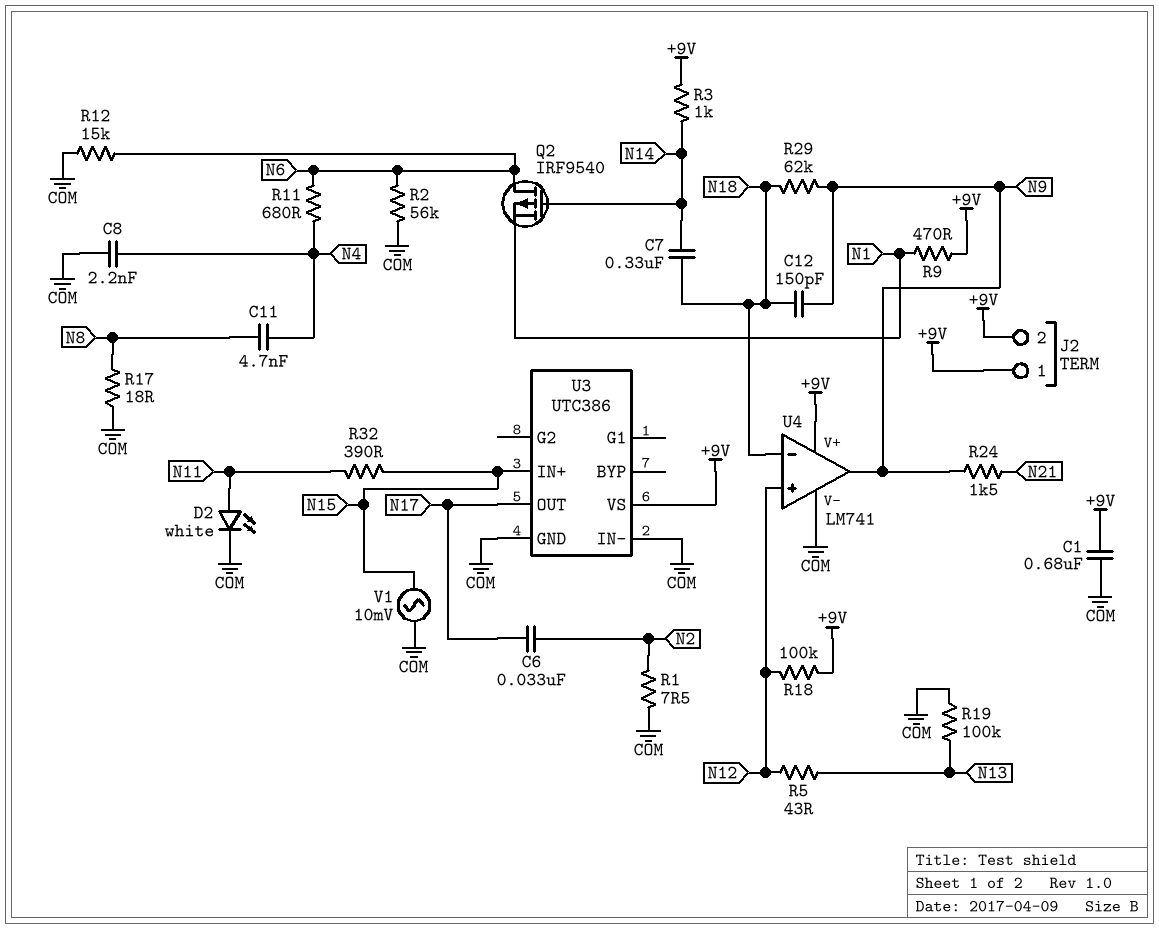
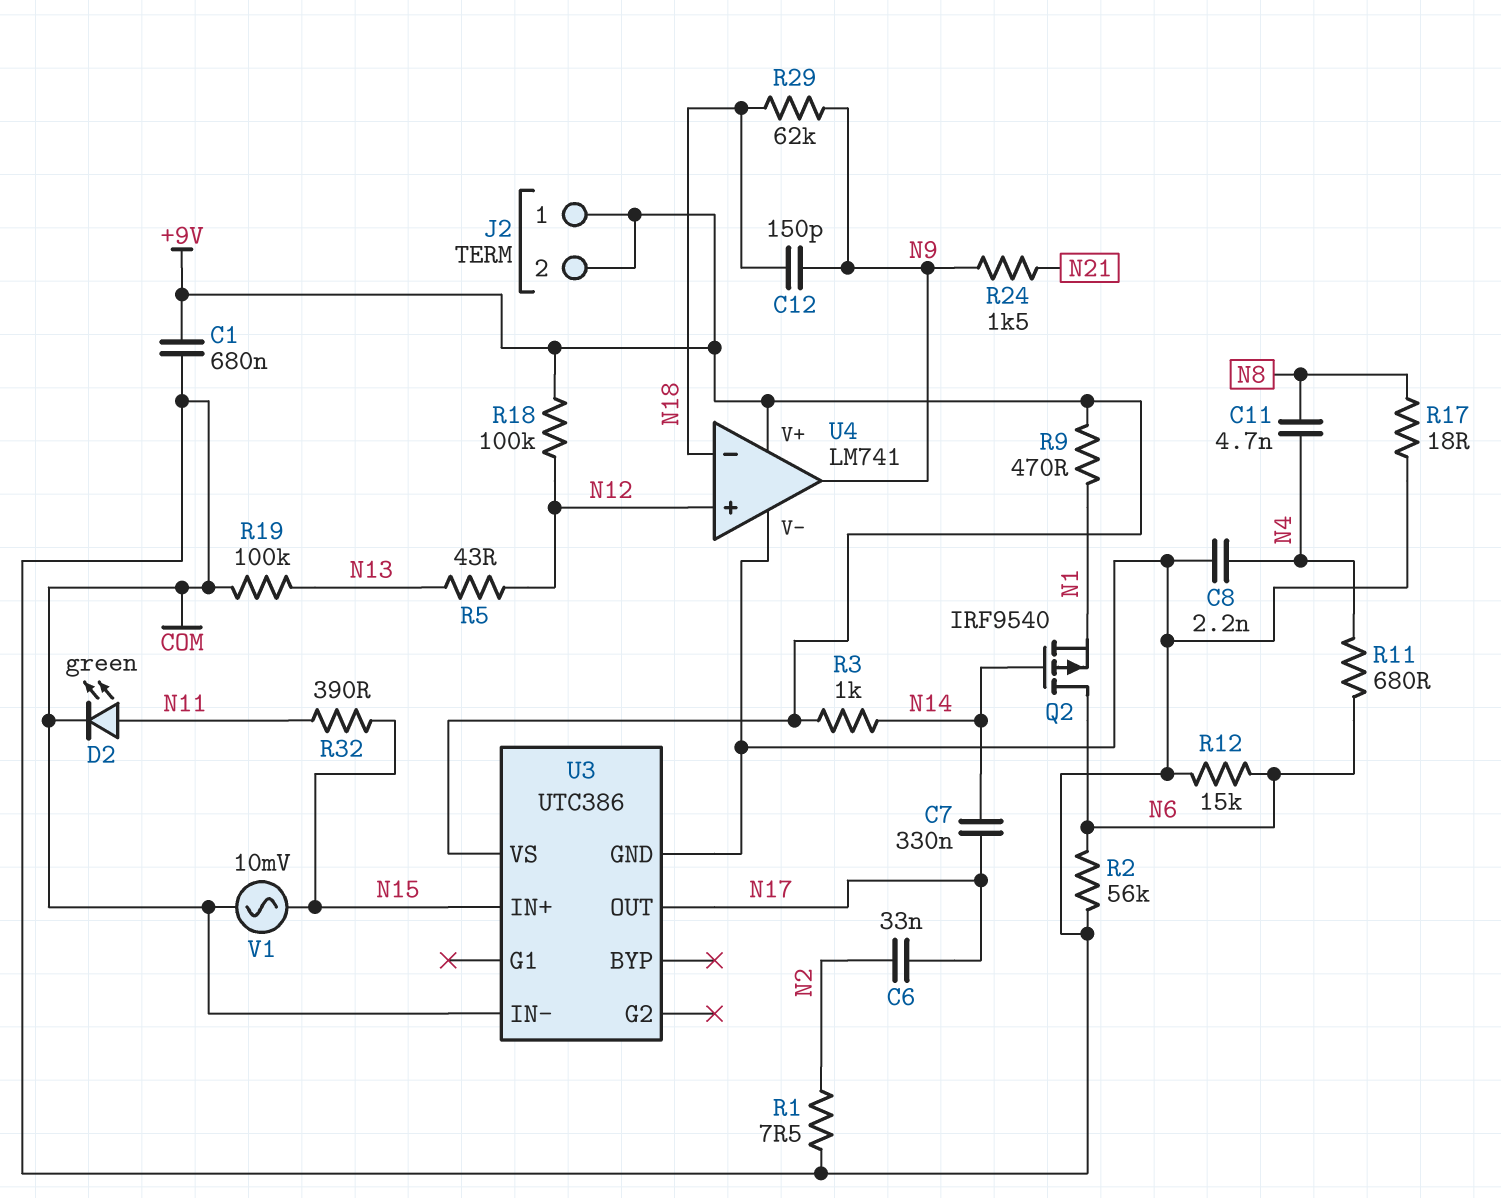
C7: 330nF (N14, N18) -> 330nF (N14, N17)
D2: LED white (A N11, K COM) -> LED green (A N11, K COM)

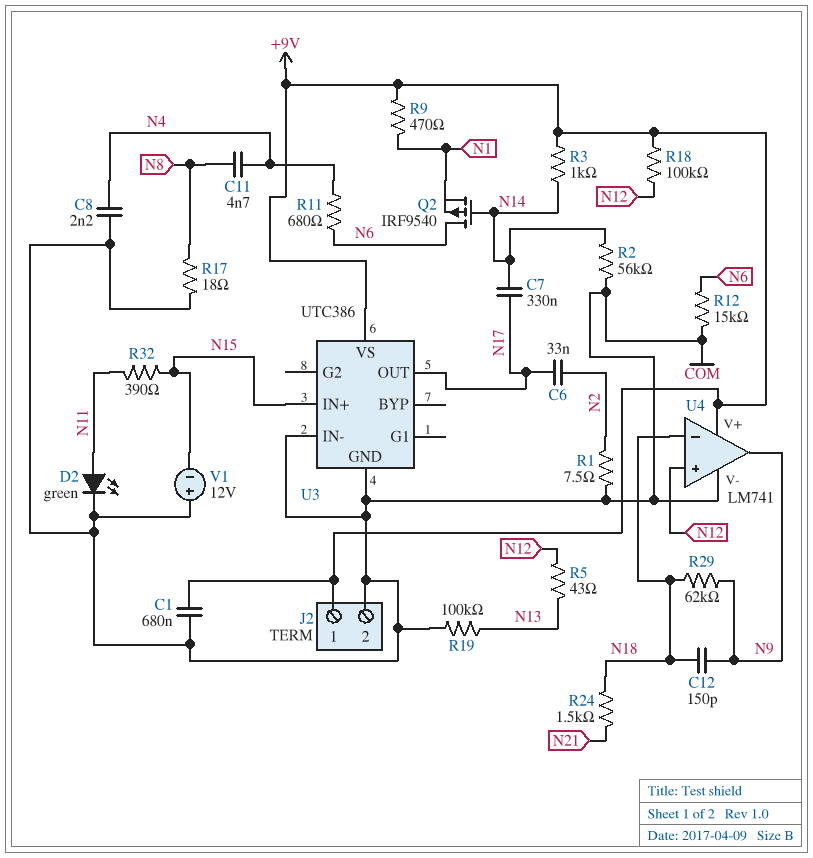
J2 pin 2: +9V -> COM
R2: 56k (COM, N6) -> 56k (COM, N14)
R24: 1.5k (N9, N21) -> 1.5k (N18, N21)
V1: AC 10mV (COM, N15) -> 12V (plus COM, minus N15)

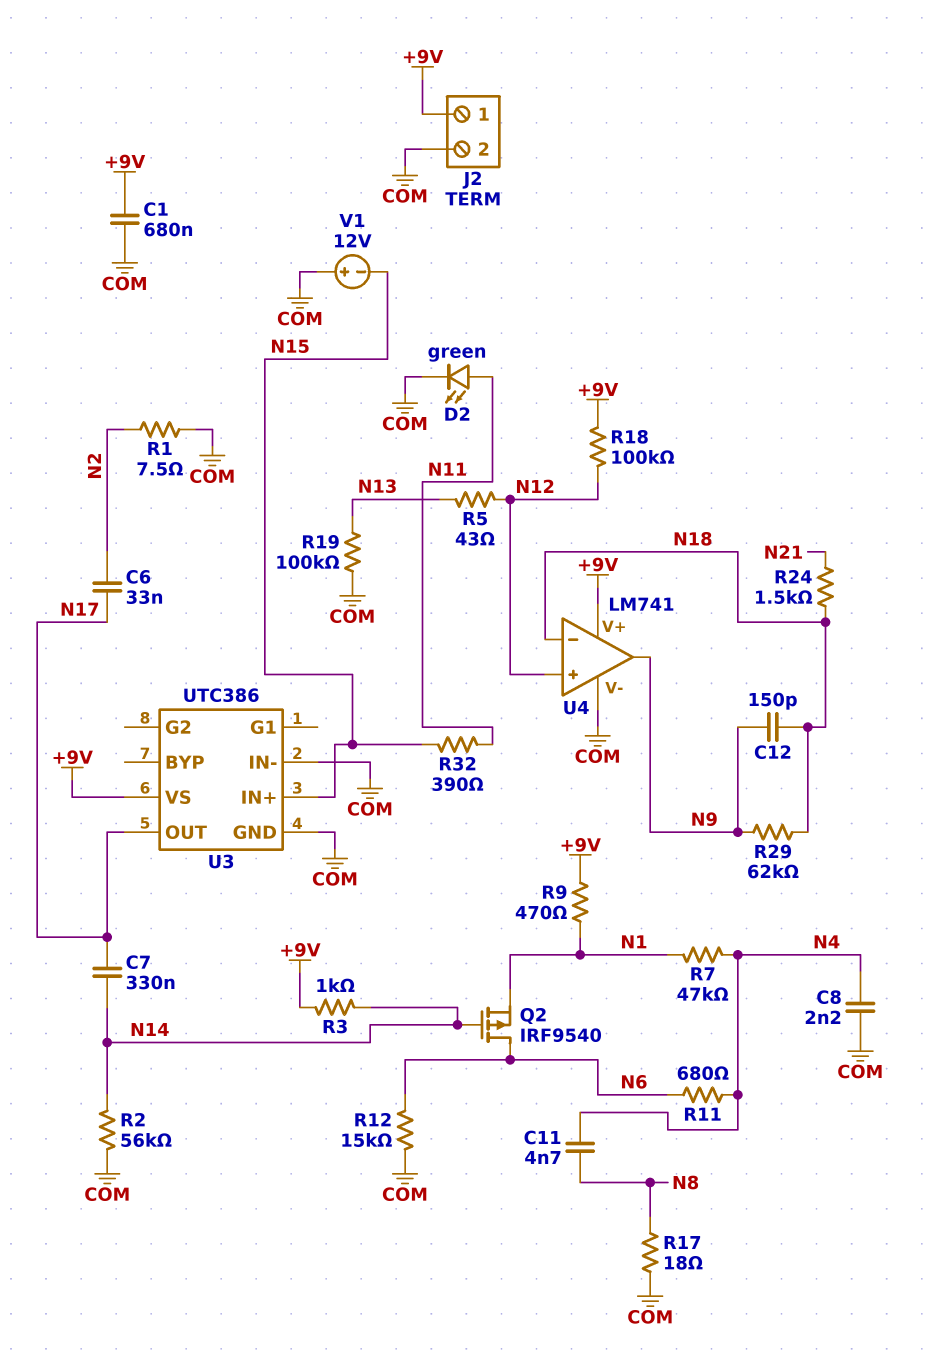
R7: none -> 47k (N1, N4)

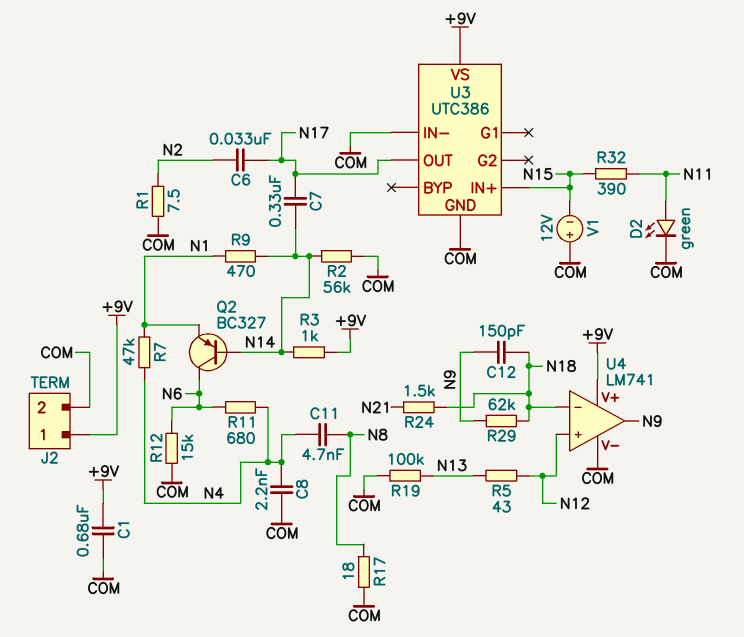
Q2: PMOS IRF9540 (G N14, D N6, S N1) -> PNP BC327 (B N14, C N6, E N1)
R9: 470 (+9V, N1) -> 470 (N1, N14)
R18: 100k (+9V, N12) -> none

